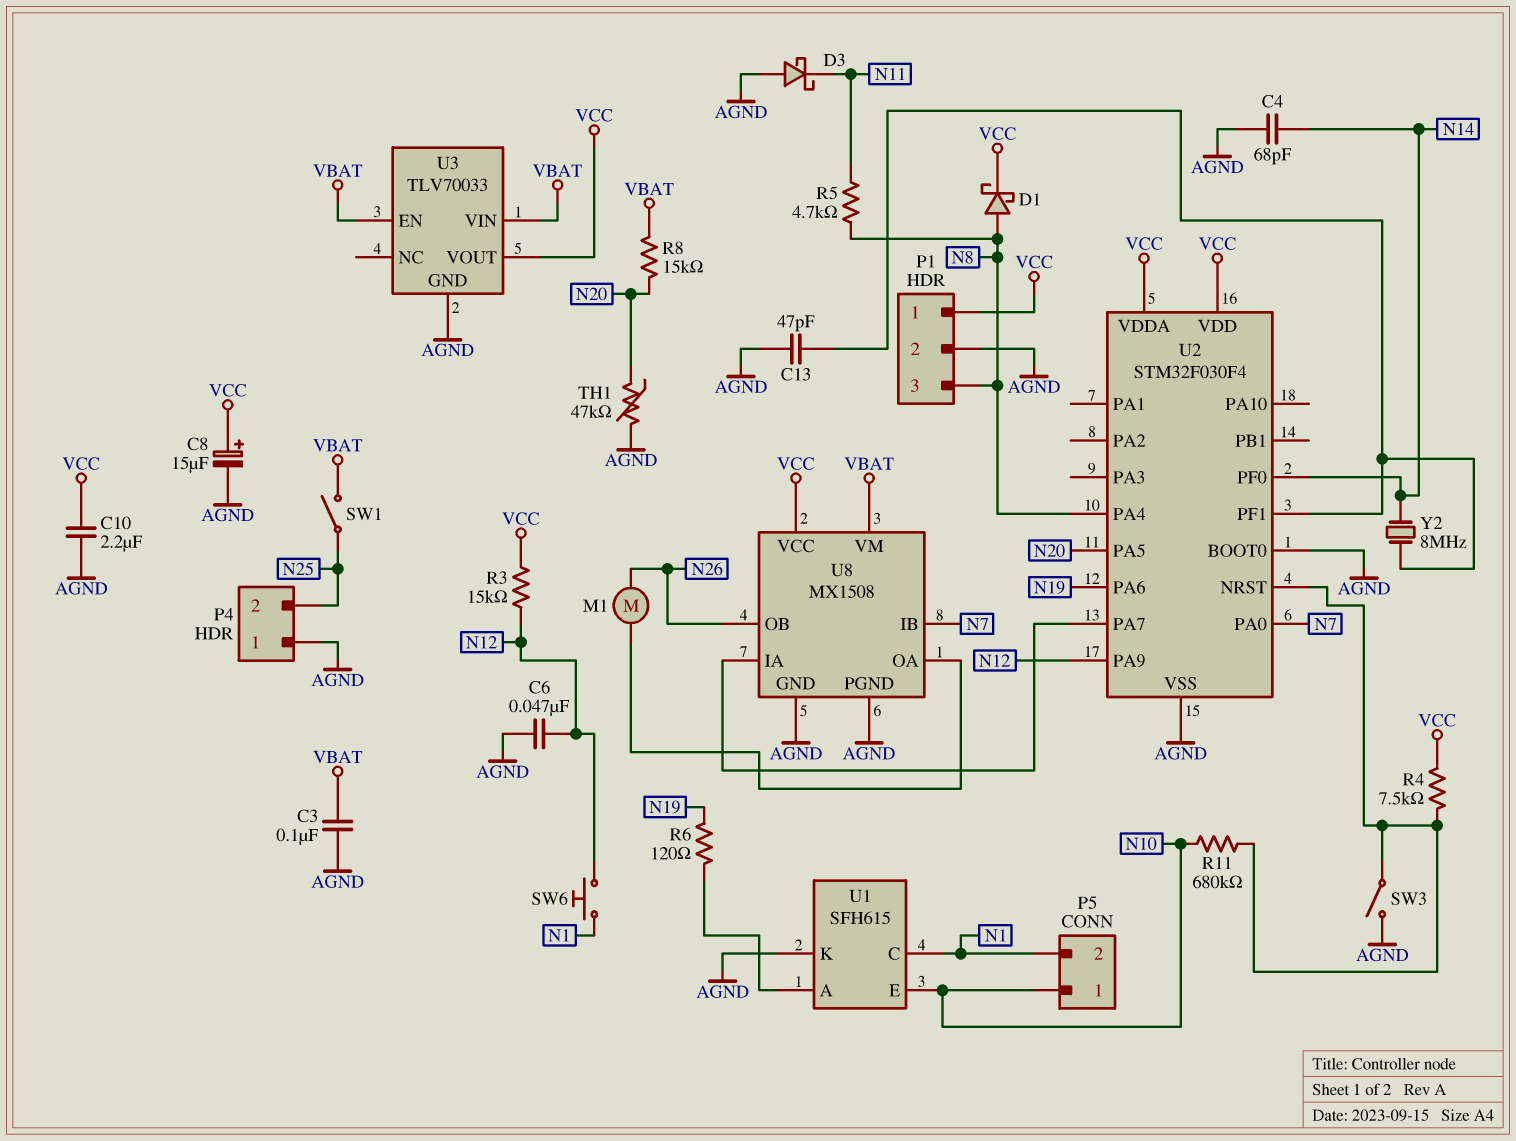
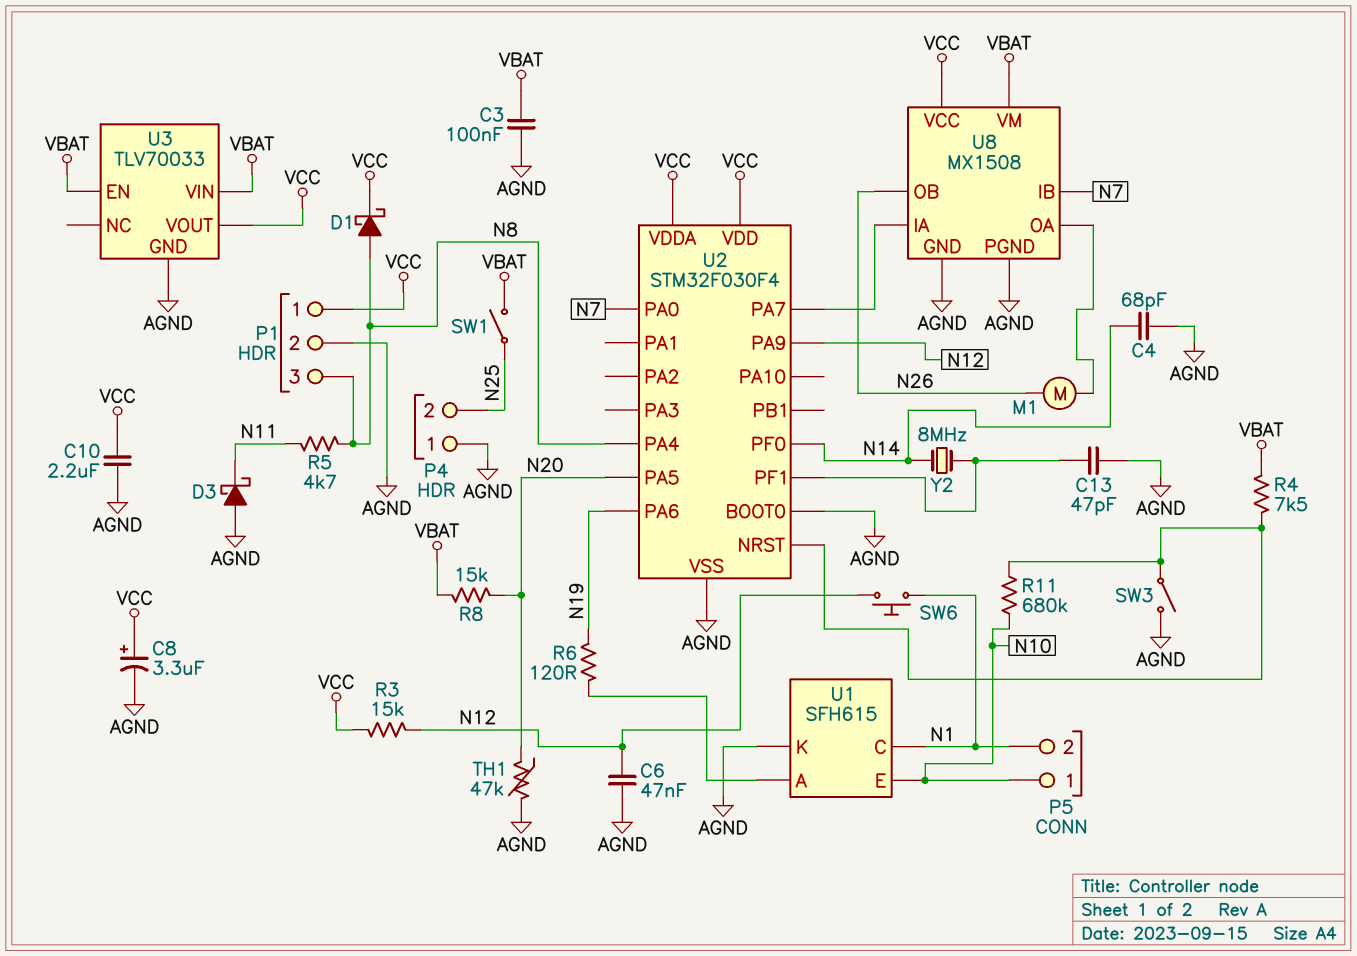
C8: 15uF (plus VCC, minus AGND) -> 3.3uF (plus VCC, minus AGND)
R4: 7.5k (U2/NRST, VCC) -> 7.5k (U2/NRST, VBAT)

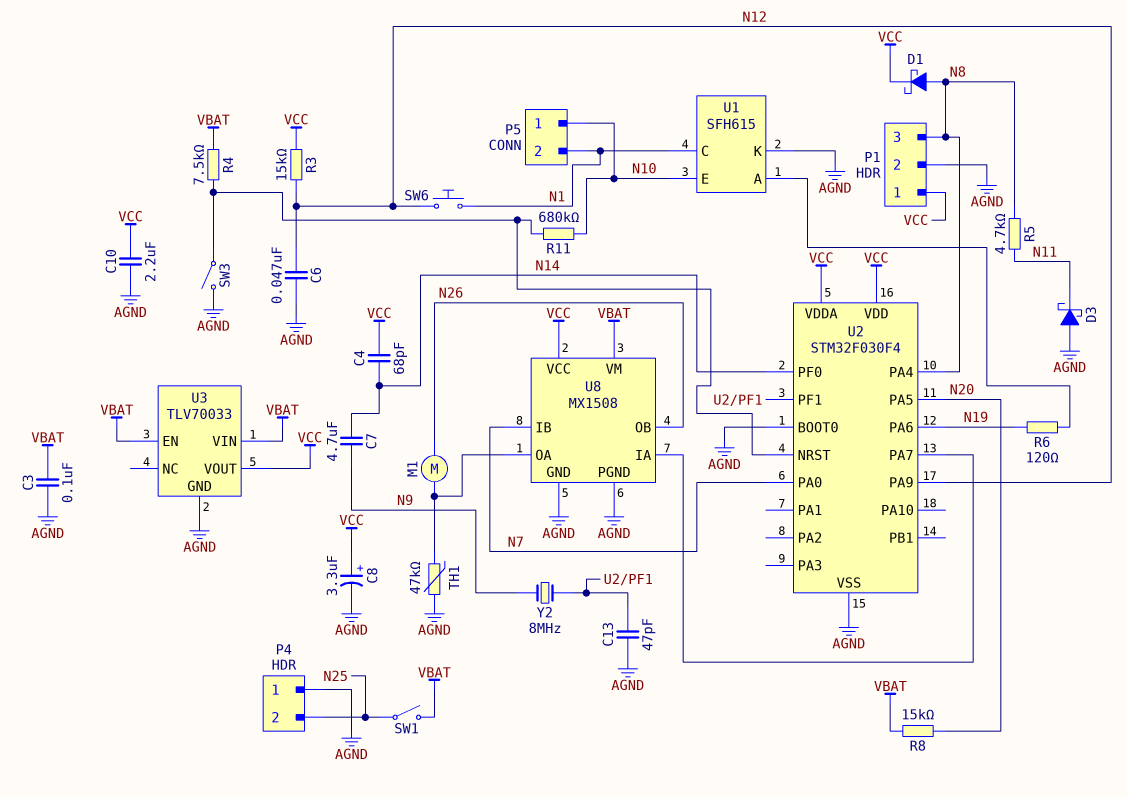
C4: 68pF (AGND, N14) -> 68pF (N14, VCC)
C7: none -> 4.7uF (N9, N14)
TH1: 47k (AGND, N20) -> 47k (AGND, U8/OA)
Y2: 8MHz (N14, U2/PF1) -> 8MHz (N9, U2/PF1)

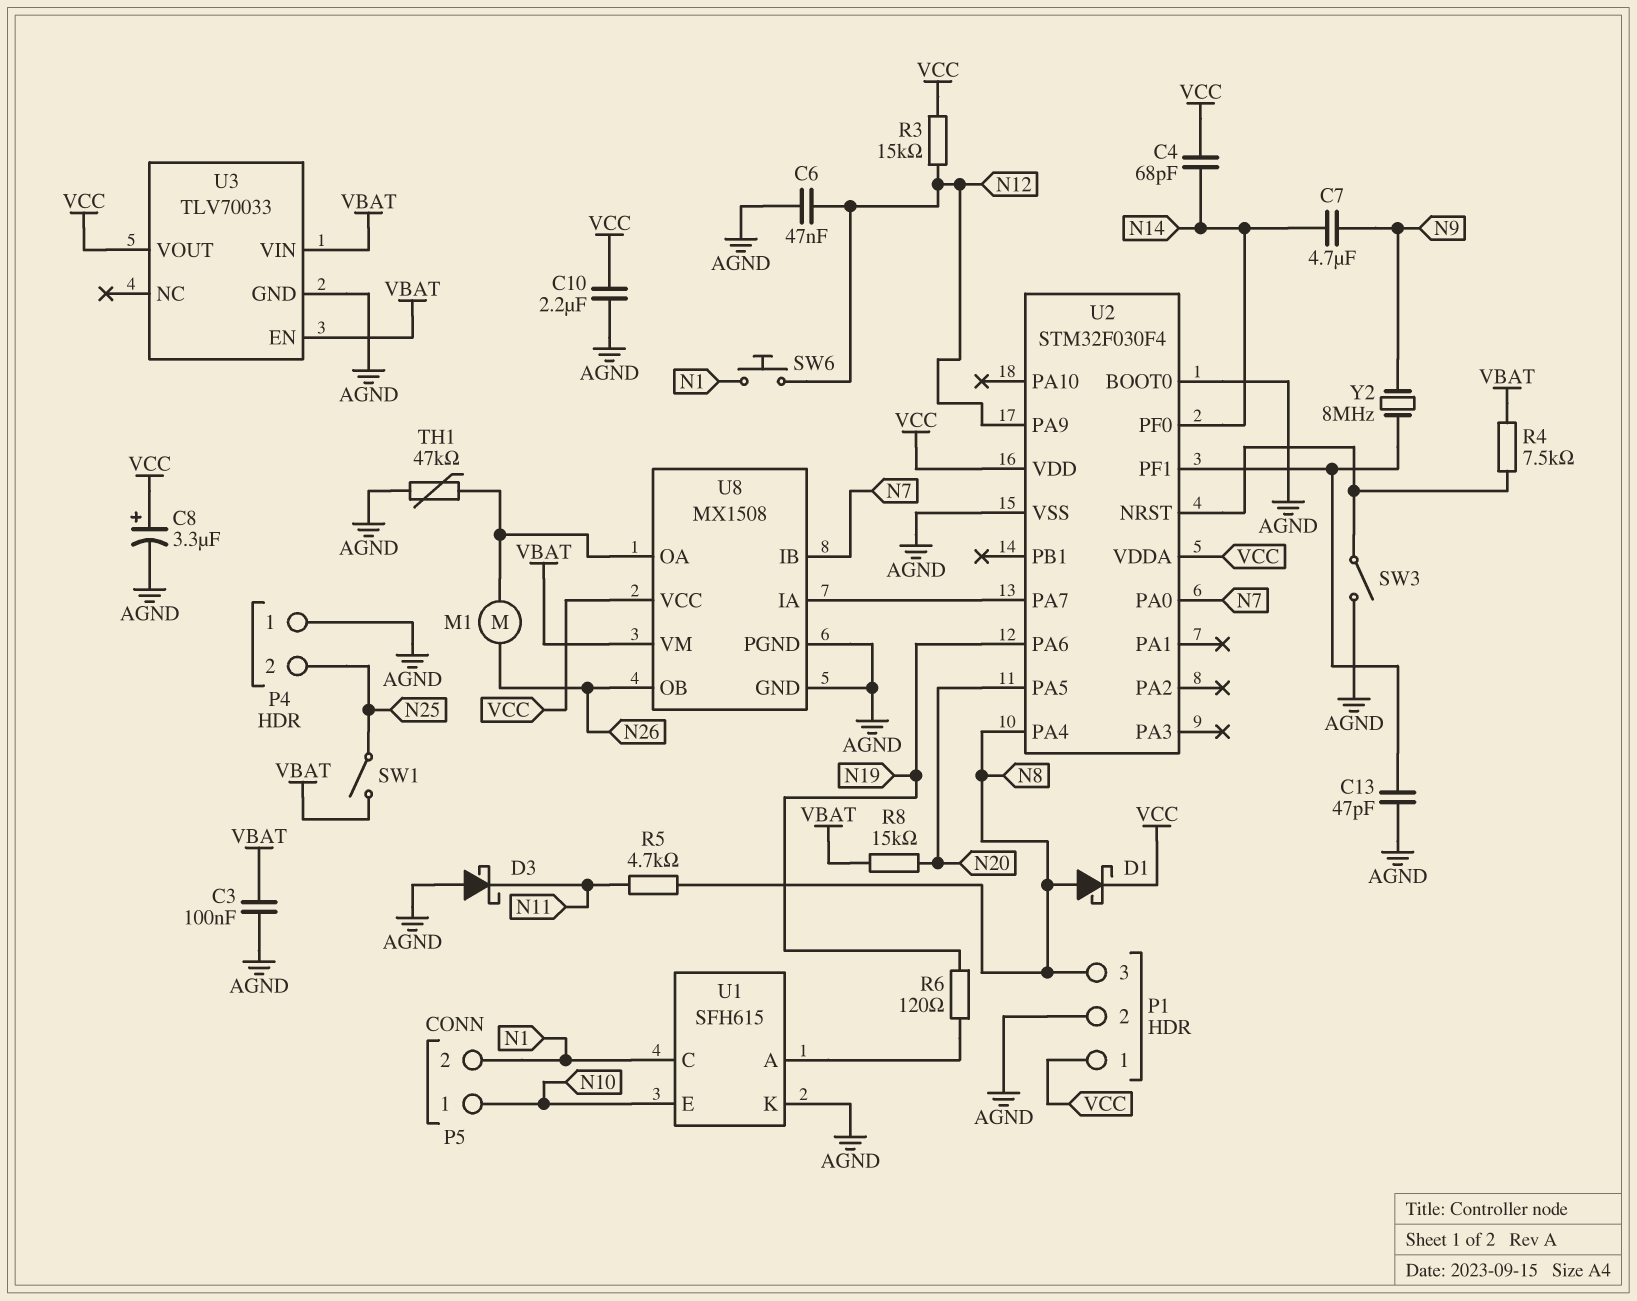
R11: 680k (N10, U2/NRST) -> none

